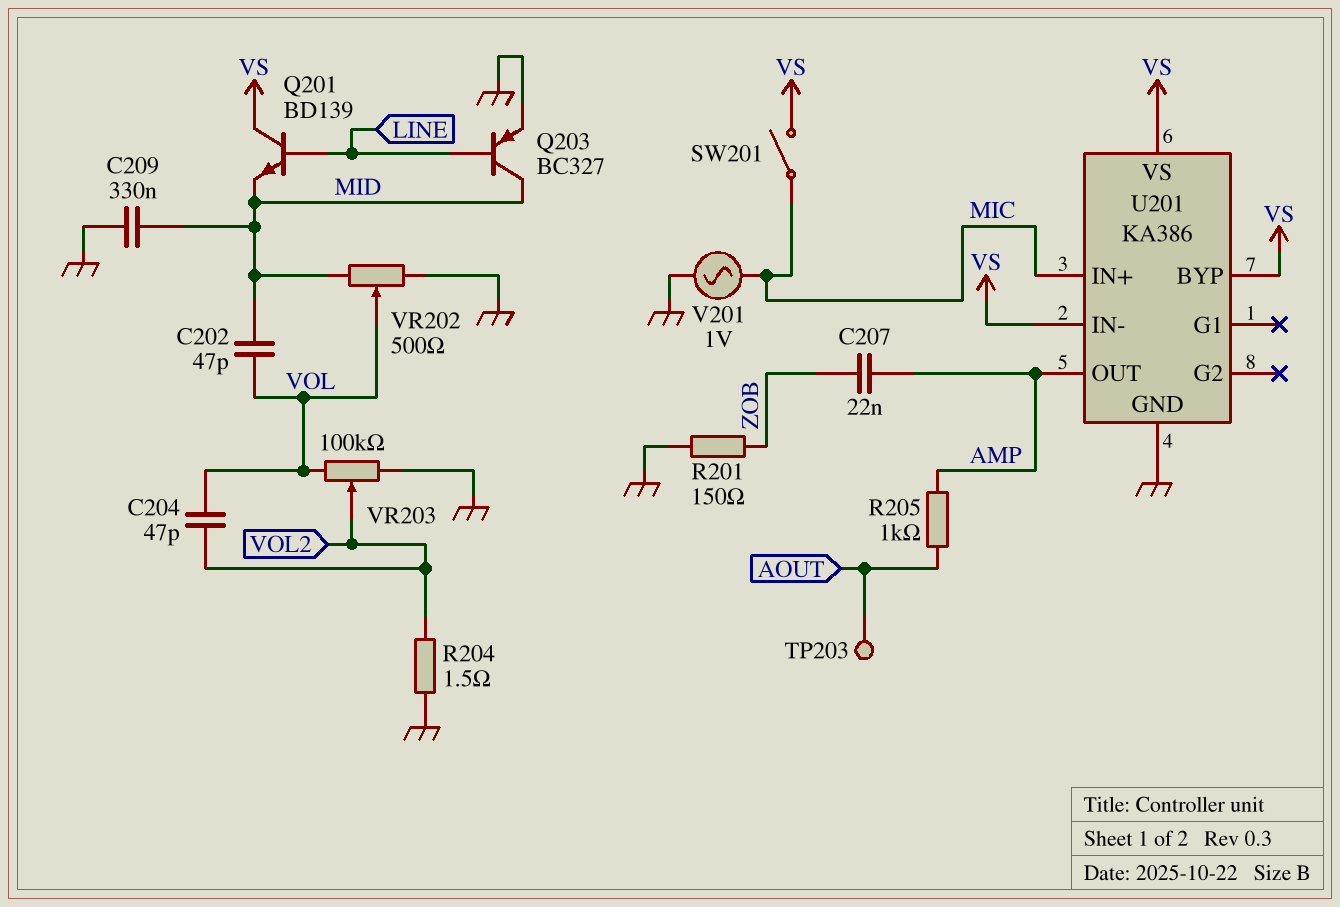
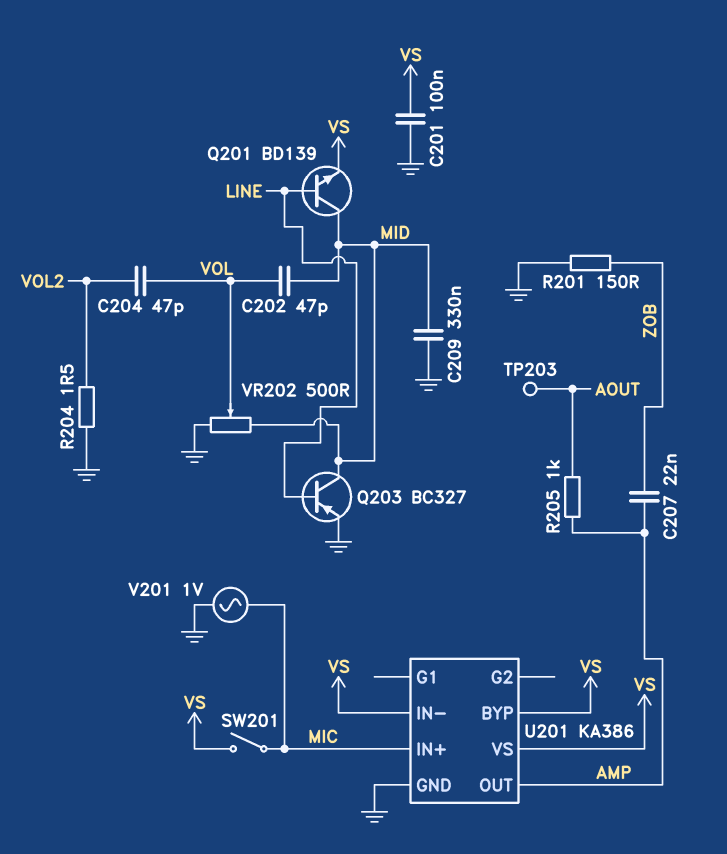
C201: none -> 100nF (GND, VS)
Q201: NPN BD139 (B LINE, C VS, E MID) -> NPN BD139 (B LINE, C MID, E VS)
VR203: 100k (GND, VOL, wiper VOL2) -> none

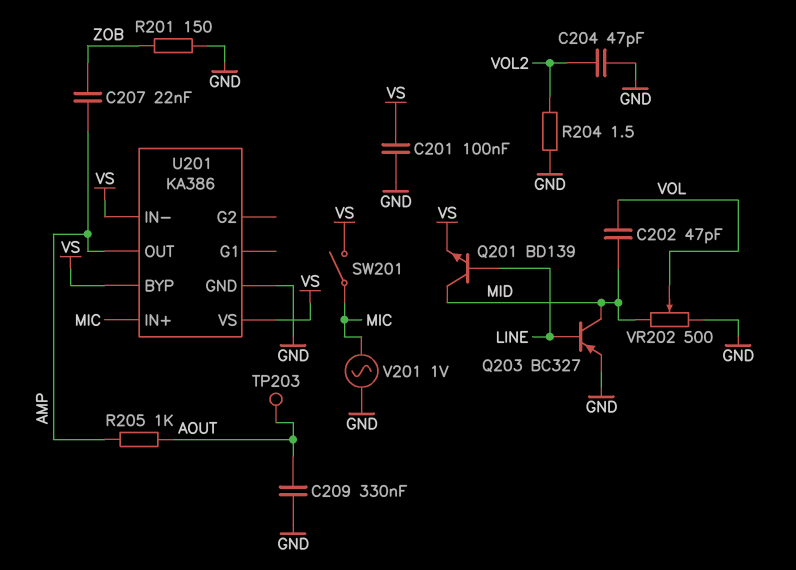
C204: 47pF (VOL, VOL2) -> 47pF (GND, VOL2)
C209: 330nF (GND, MID) -> 330nF (AOUT, GND)

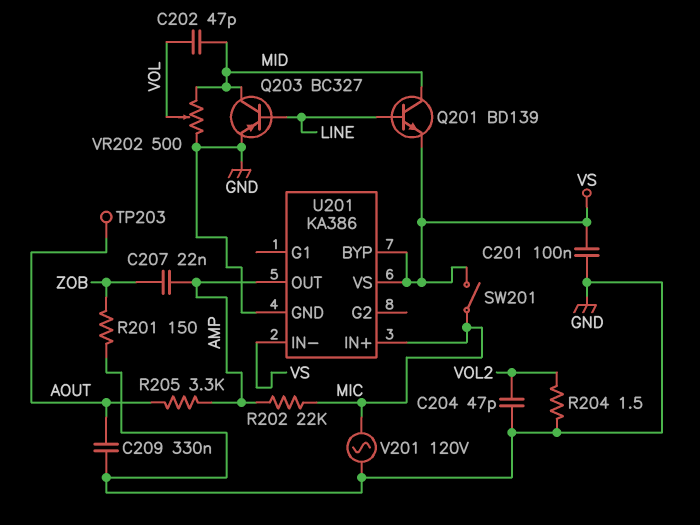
R202: none -> 22k (AMP, MIC)
R205: 1k (AMP, AOUT) -> 3.3k (AMP, AOUT)
V201: AC 1V (GND, MIC) -> AC 120V (GND, MIC)

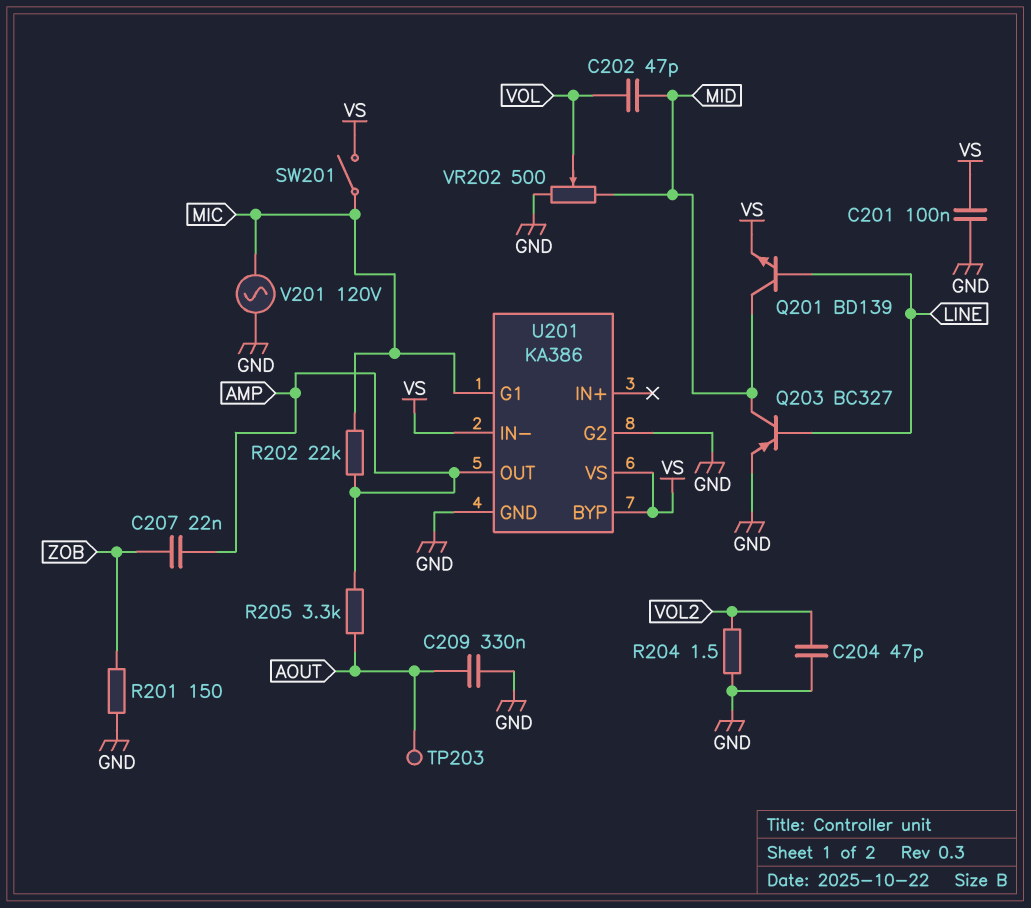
U201 pin G1: none -> MIC
U201 pin G2: none -> GND
U201 pin IN+: MIC -> none

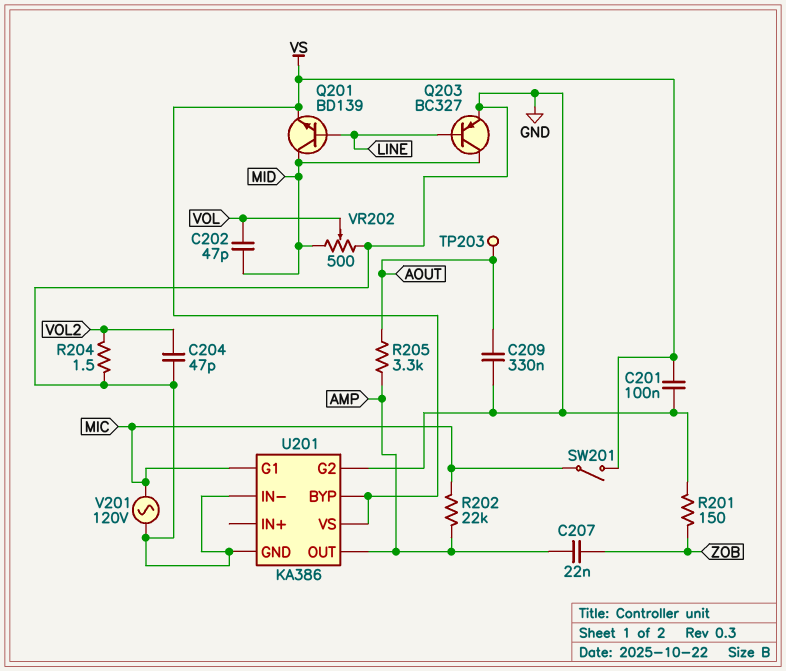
U201 pin IN-: VS -> GND

